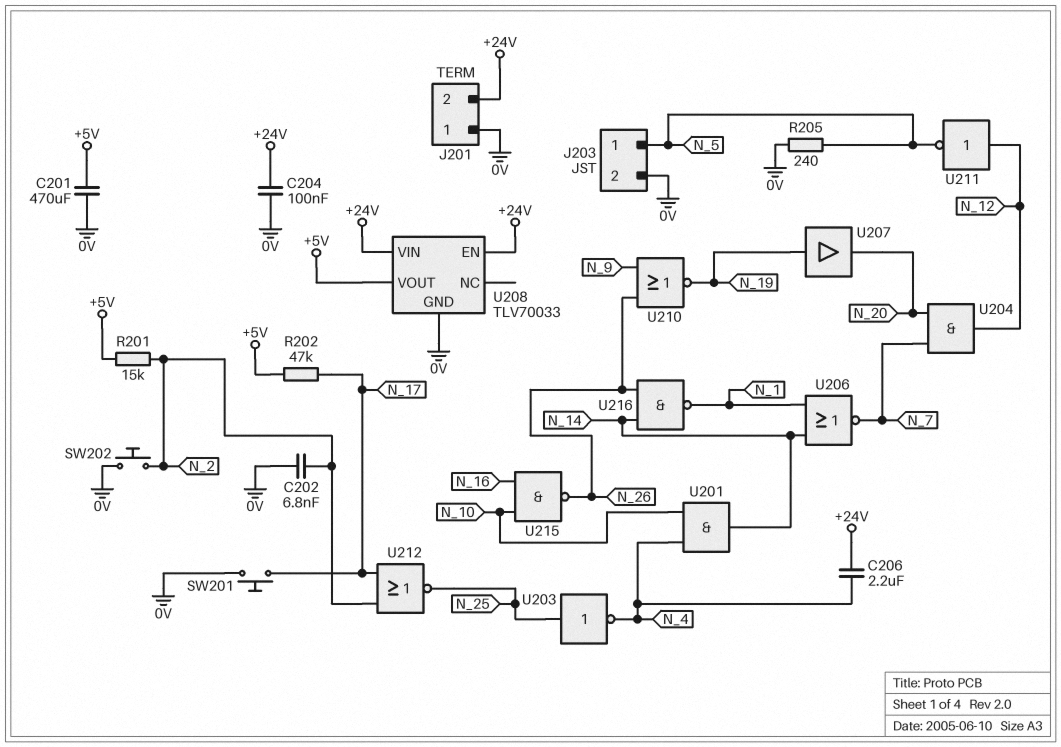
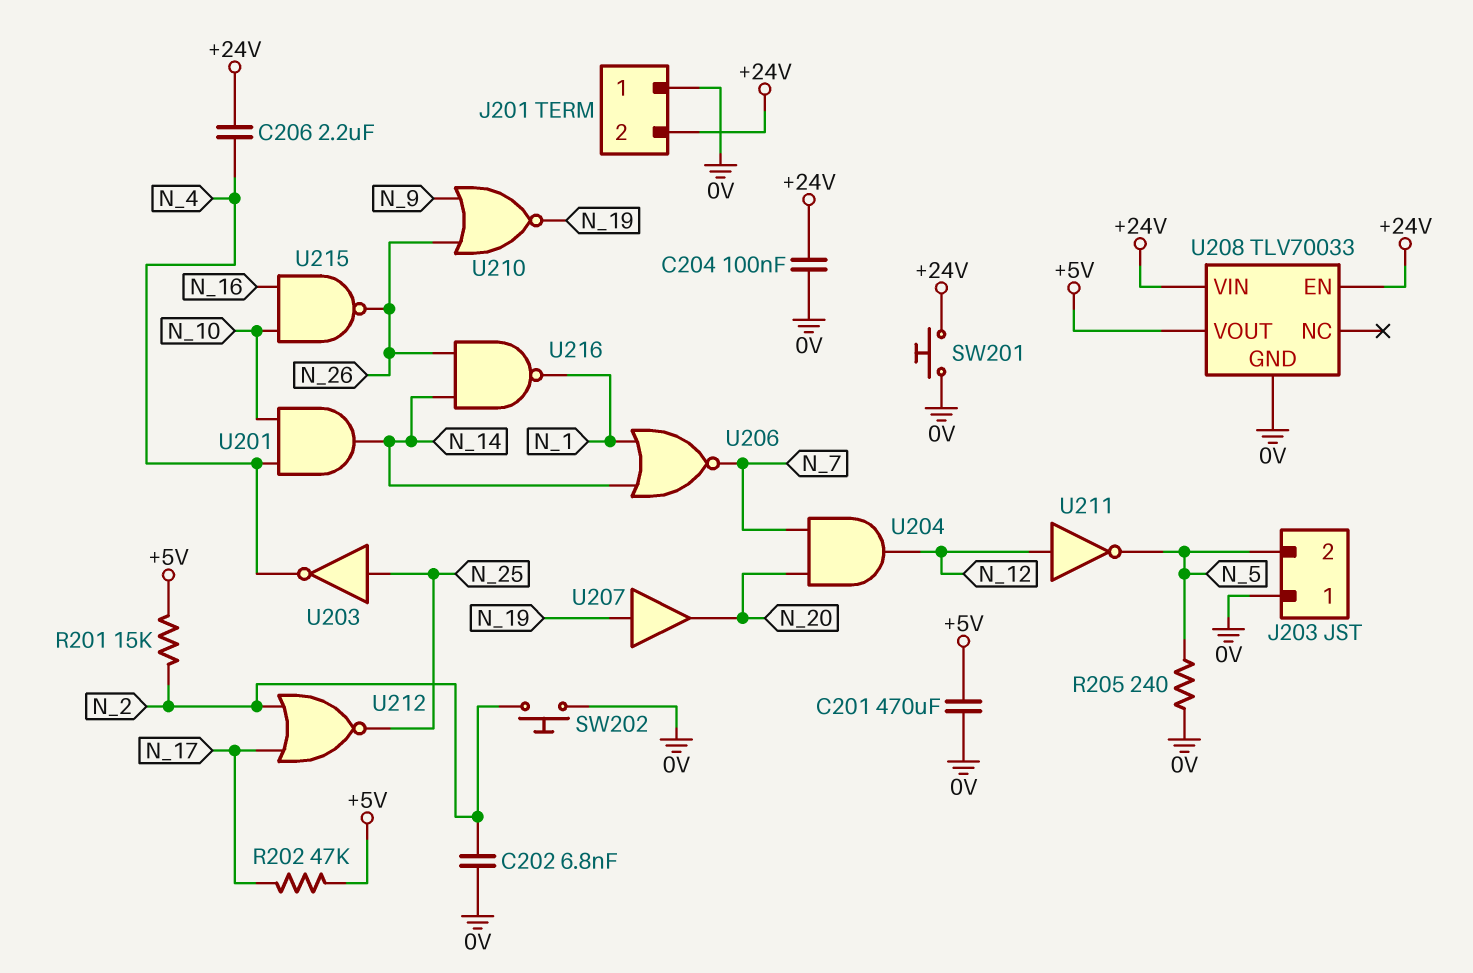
J203 pin 1: N_5 -> 0V
J203 pin 2: 0V -> N_5
SW201: button (0V, N_17) -> button (+24V, 0V)

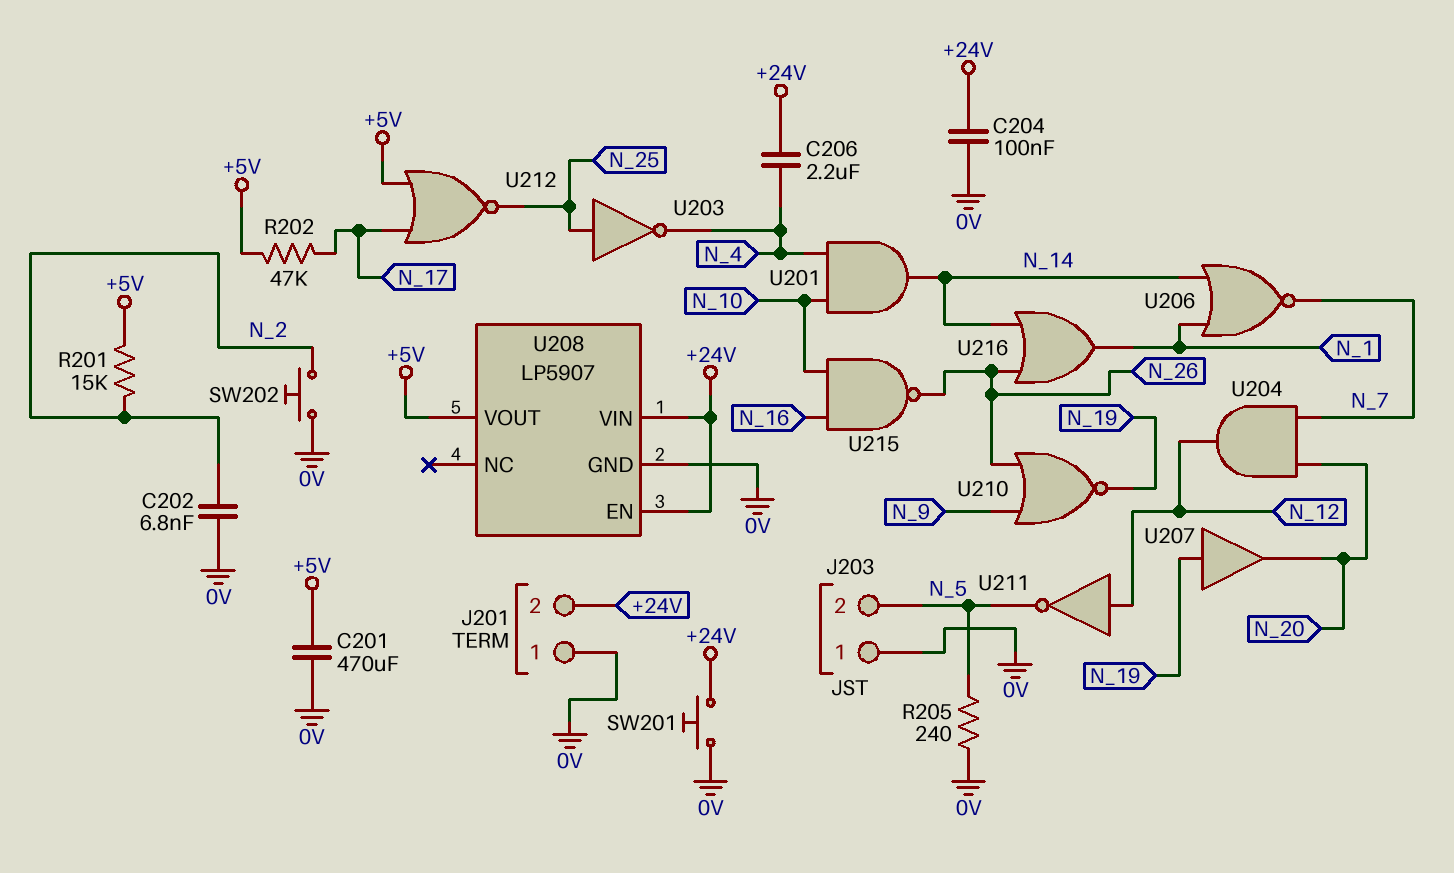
U208: TLV70033 -> LP5907
U212: NOR (in N_2, in N_17, out N_25) -> NOR (in +5V, in N_17, out N_25)
U216: NAND (in N_14, in N_26, out N_1) -> OR (in N_14, in N_26, out N_1)

